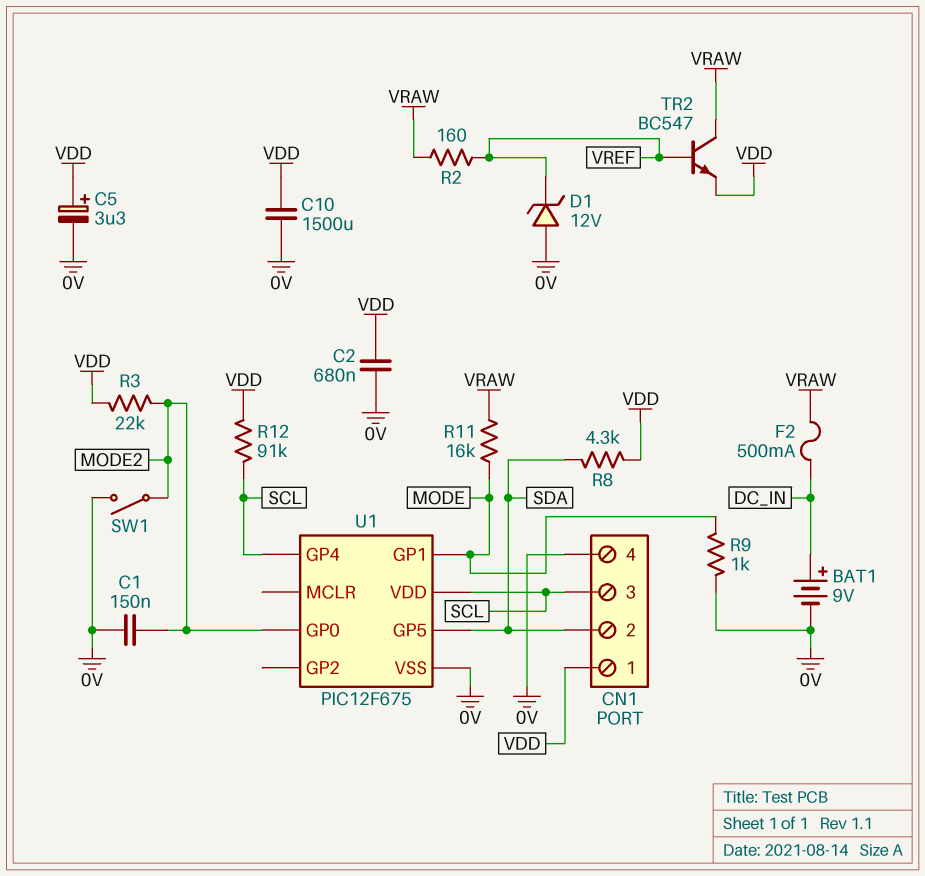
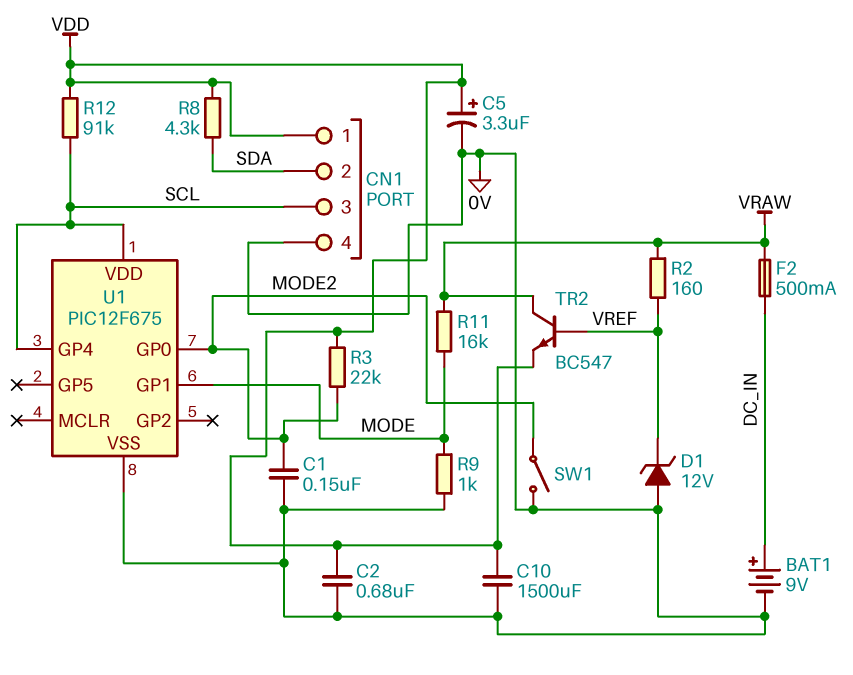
U1 pin GP5: SDA -> none

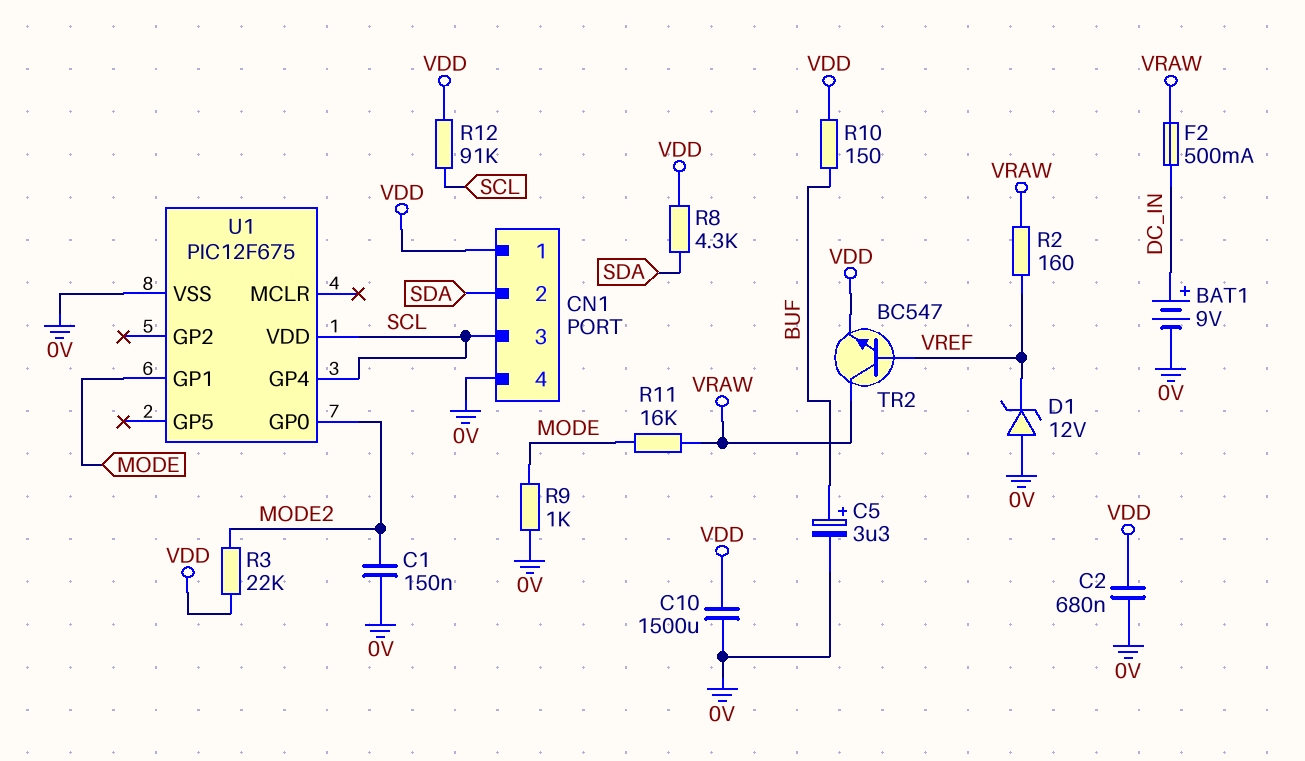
C5: 3.3uF (plus VDD, minus 0V) -> 3.3uF (plus BUF, minus 0V)
R10: none -> 150 (BUF, VDD)
SW1: switch (0V, MODE2) -> none

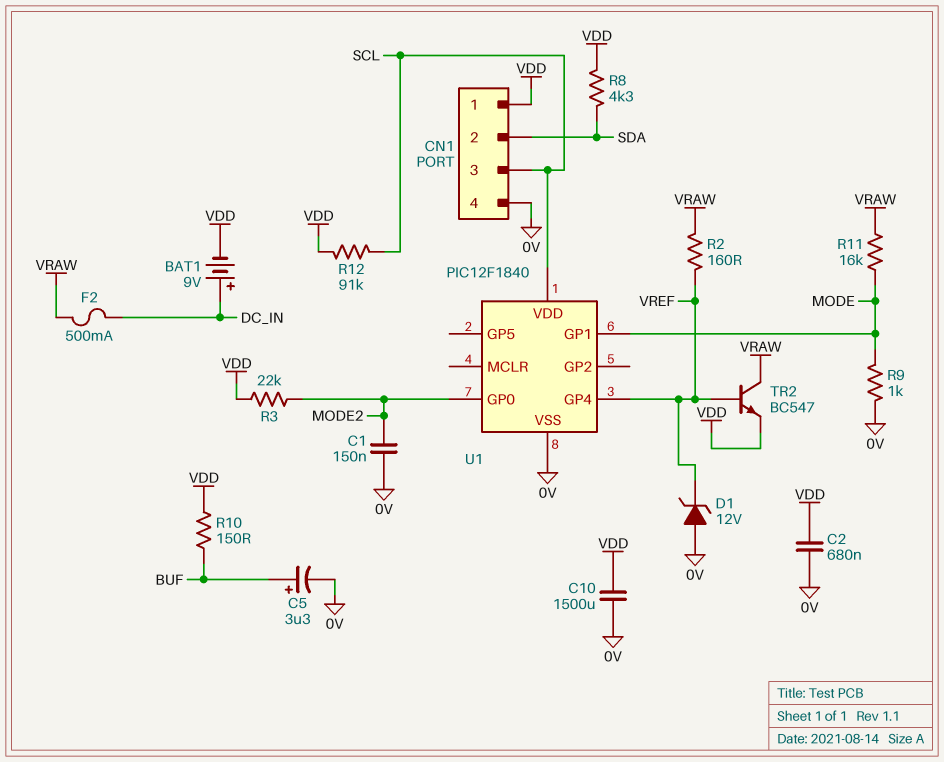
BAT1: 9V (plus DC_IN, minus 0V) -> 9V (plus DC_IN, minus VDD)
U1: PIC12F675 -> PIC12F1840
U1 pin GP4: SCL -> VREF

